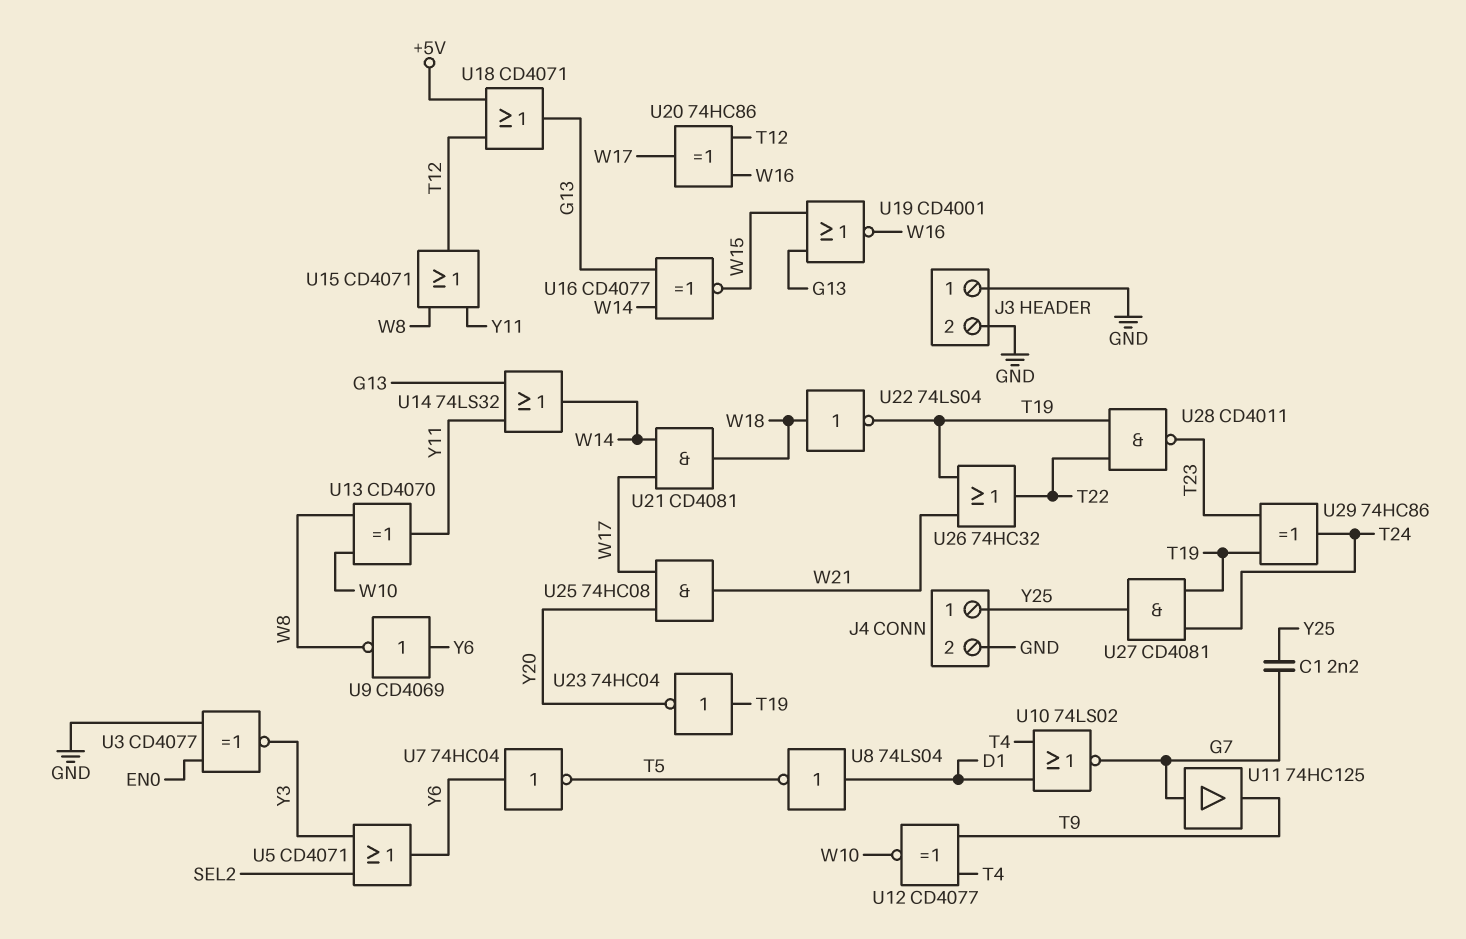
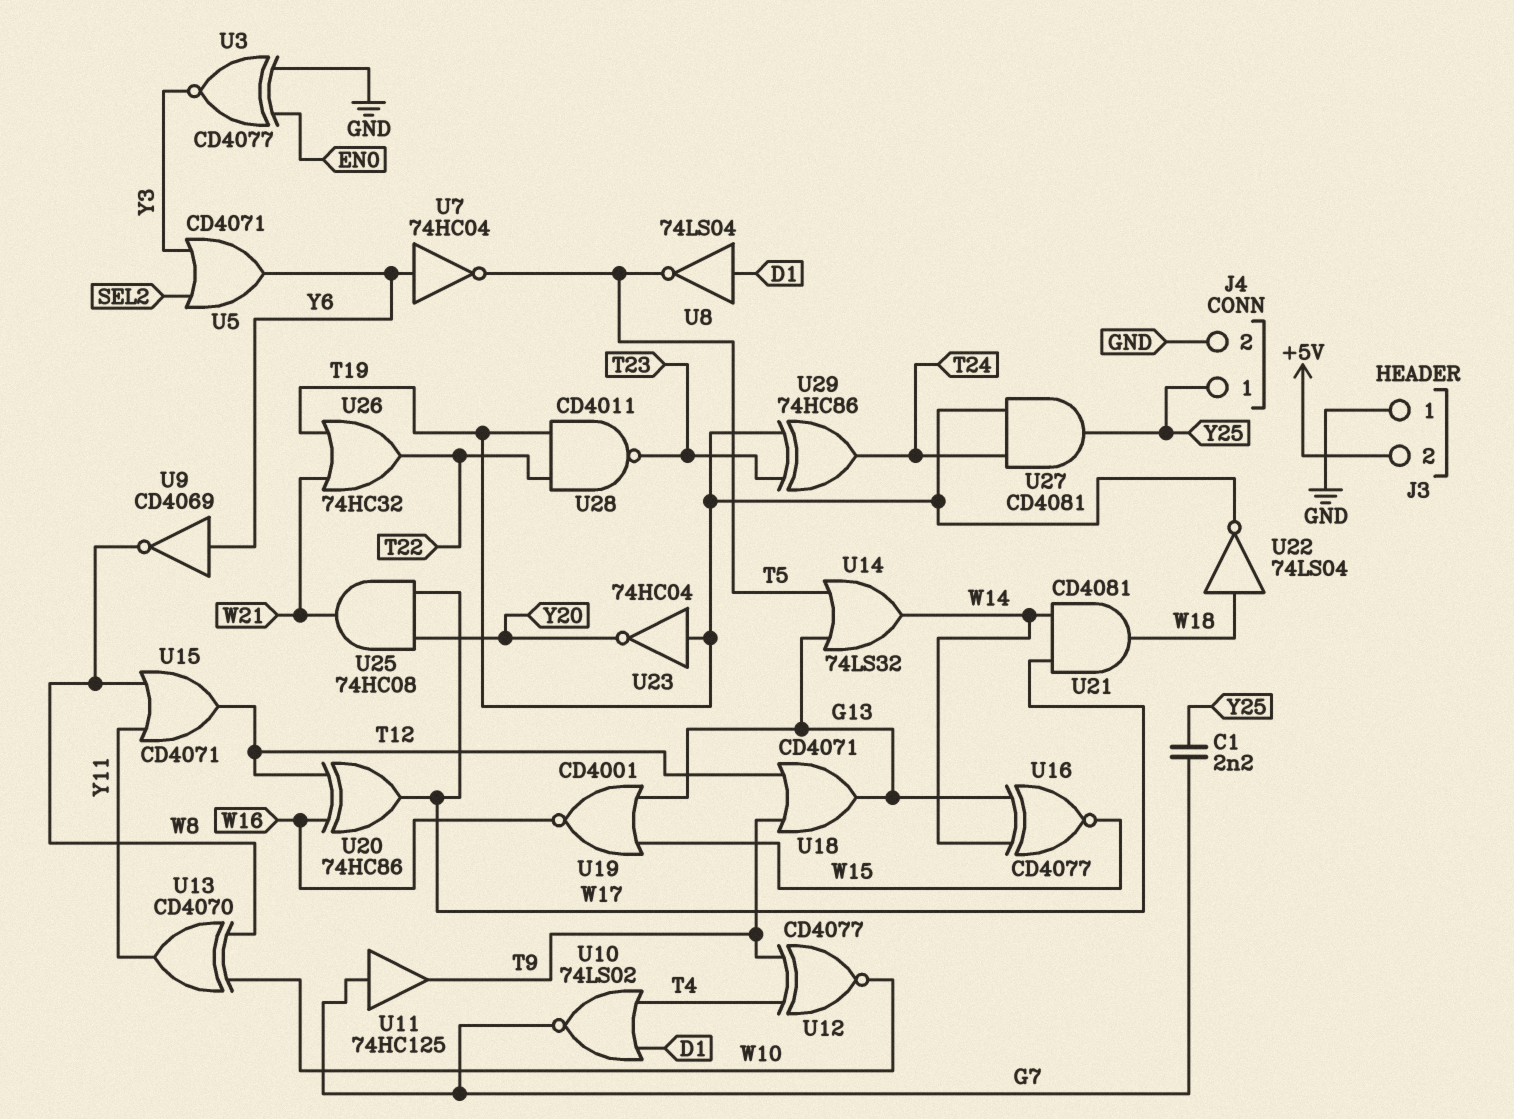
J3 pin 2: GND -> +5V
U14: OR 74LS32 (in G13, in Y11, out W14) -> OR 74LS32 (in G13, in T5, out W14)
U18: OR CD4071 (in +5V, in T12, out G13) -> OR CD4071 (in T9, in T12, out G13)

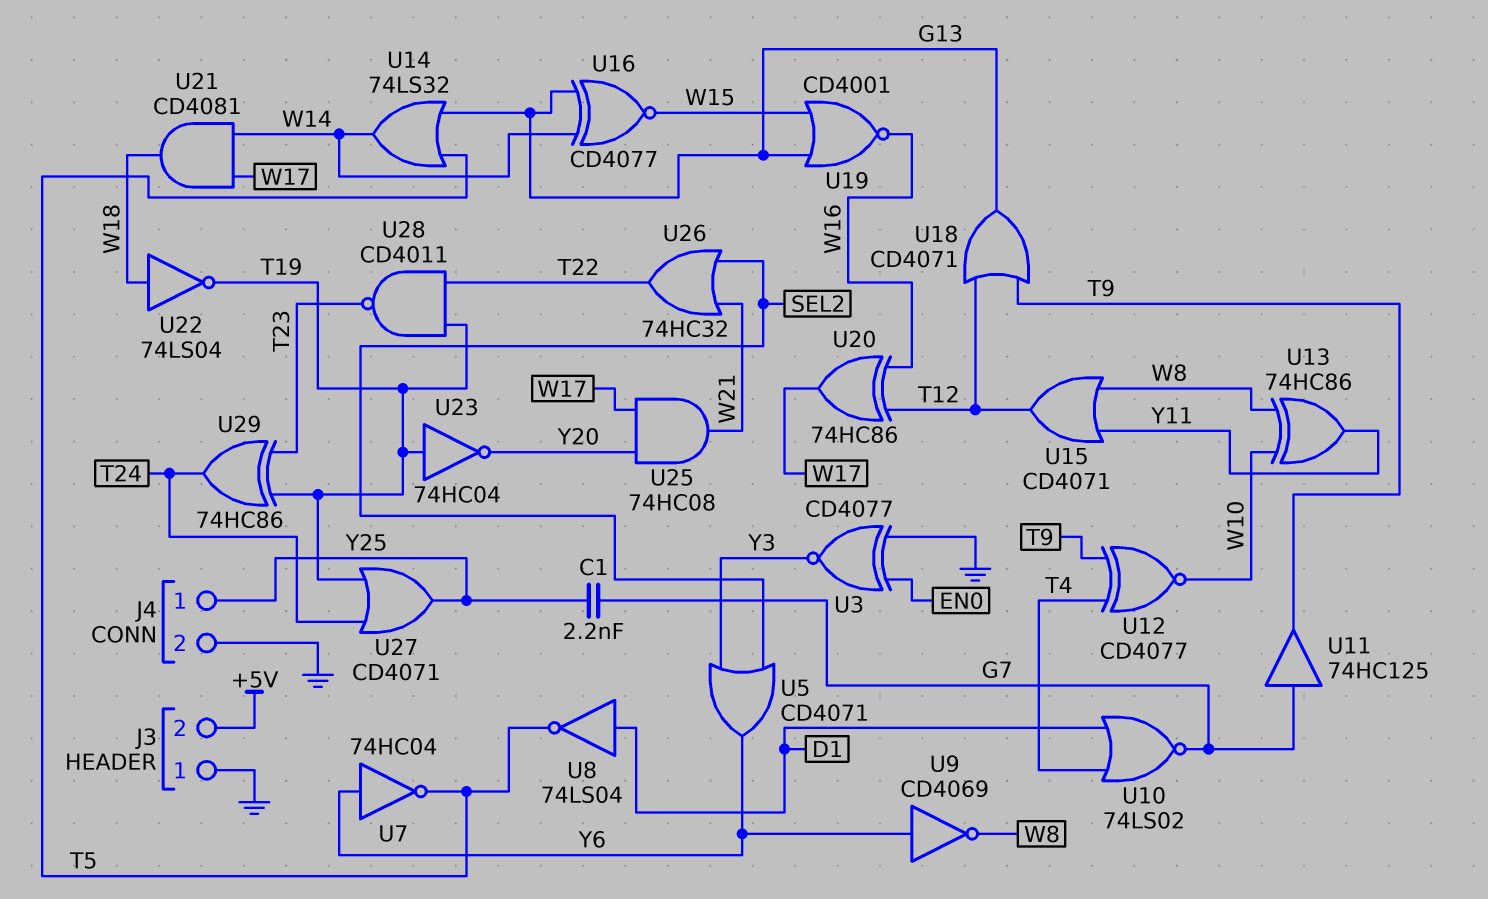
U13: XOR CD4070 (in W8, in W10, out Y11) -> XOR 74HC86 (in W8, in W10, out Y11)
U26: OR 74HC32 (in T19, in W21, out T22) -> OR 74HC32 (in SEL2, in W21, out T22)
U27: AND CD4081 (in T19, in T24, out Y25) -> OR CD4071 (in T19, in T24, out Y25)

